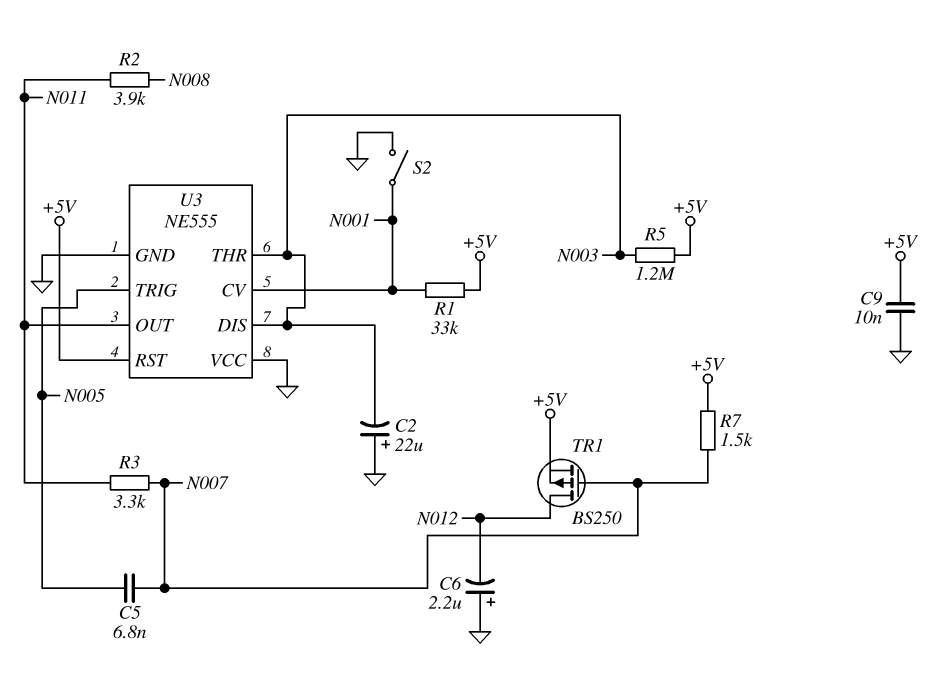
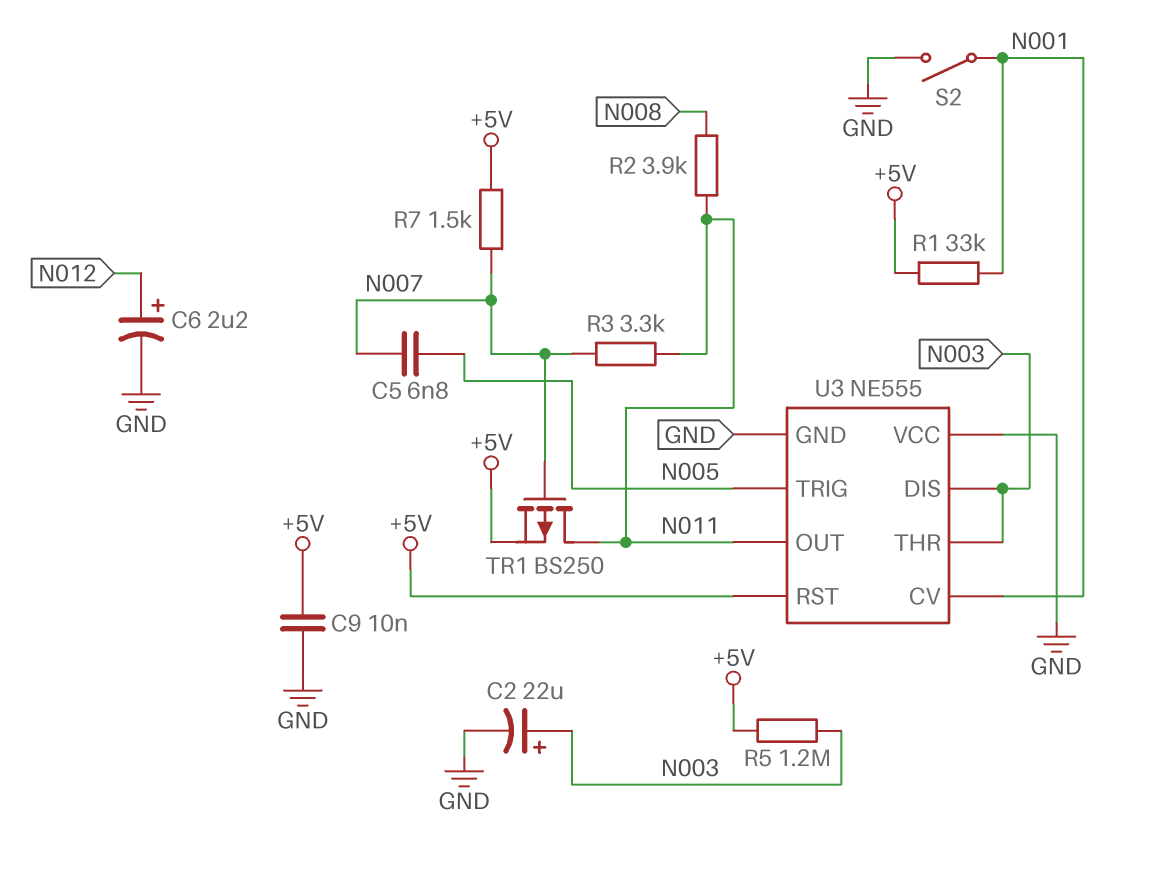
C2: 22uF (plus GND, minus N003) -> 22uF (plus N003, minus GND)
C6: 2.2uF (plus GND, minus N012) -> 2.2uF (plus N012, minus GND)
TR1: PMOS BS250 (G N007, D N012, S +5V) -> PMOS BS250 (G N007, D N011, S +5V)

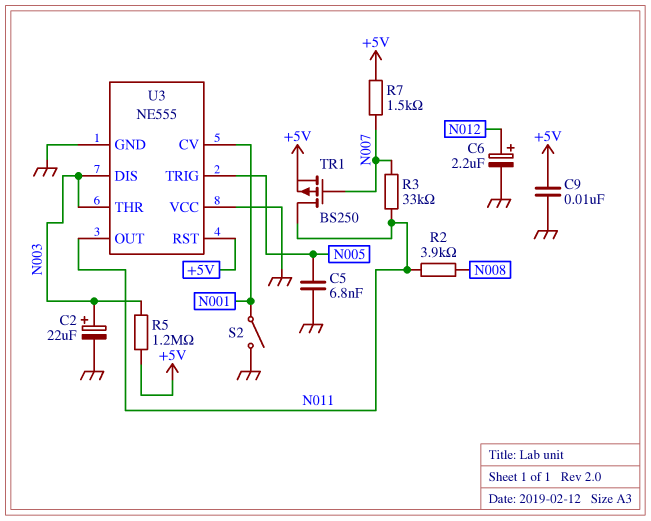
C5: 6.8nF (N005, N007) -> 6.8nF (GND, N005)
R1: 33k (+5V, N001) -> none
R3: 3.3k (N007, N011) -> 33k (N007, N011)

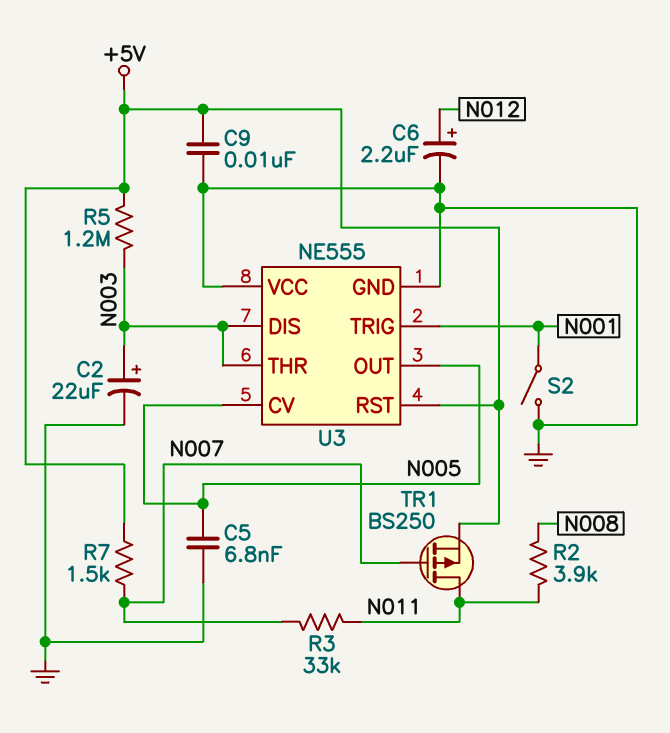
U3 pin CV: N001 -> N005
U3 pin OUT: N011 -> N005
U3 pin TRIG: N005 -> N001

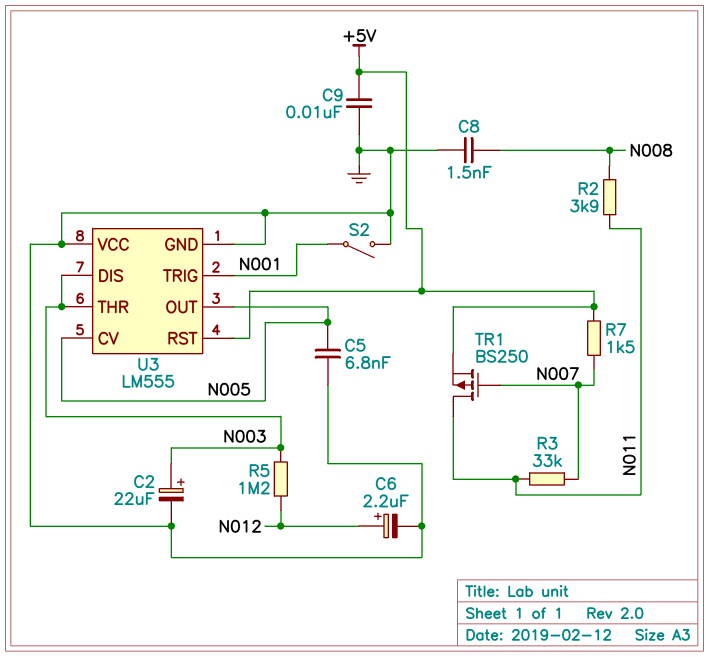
C8: none -> 1.5nF (GND, N008)
R5: 1.2M (+5V, N003) -> 1.2M (N003, N012)
U3: NE555 -> LM555

